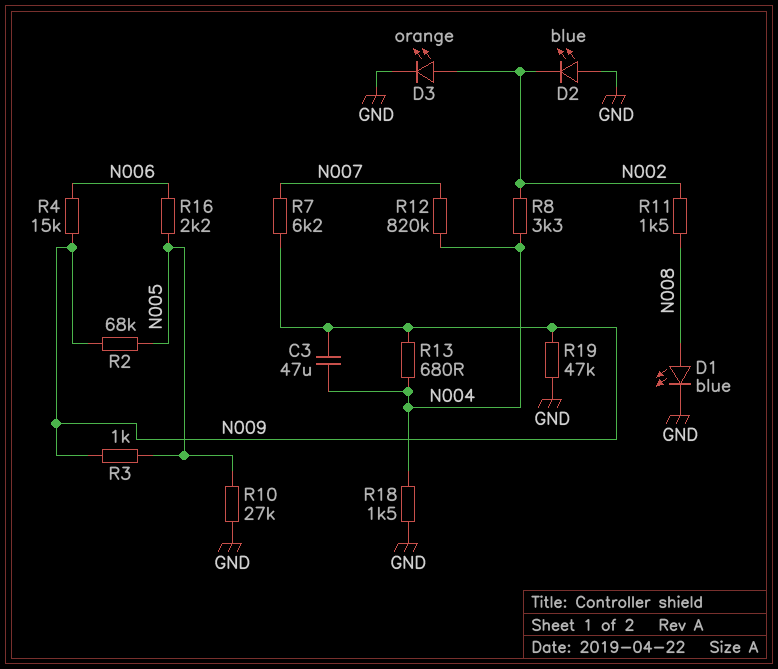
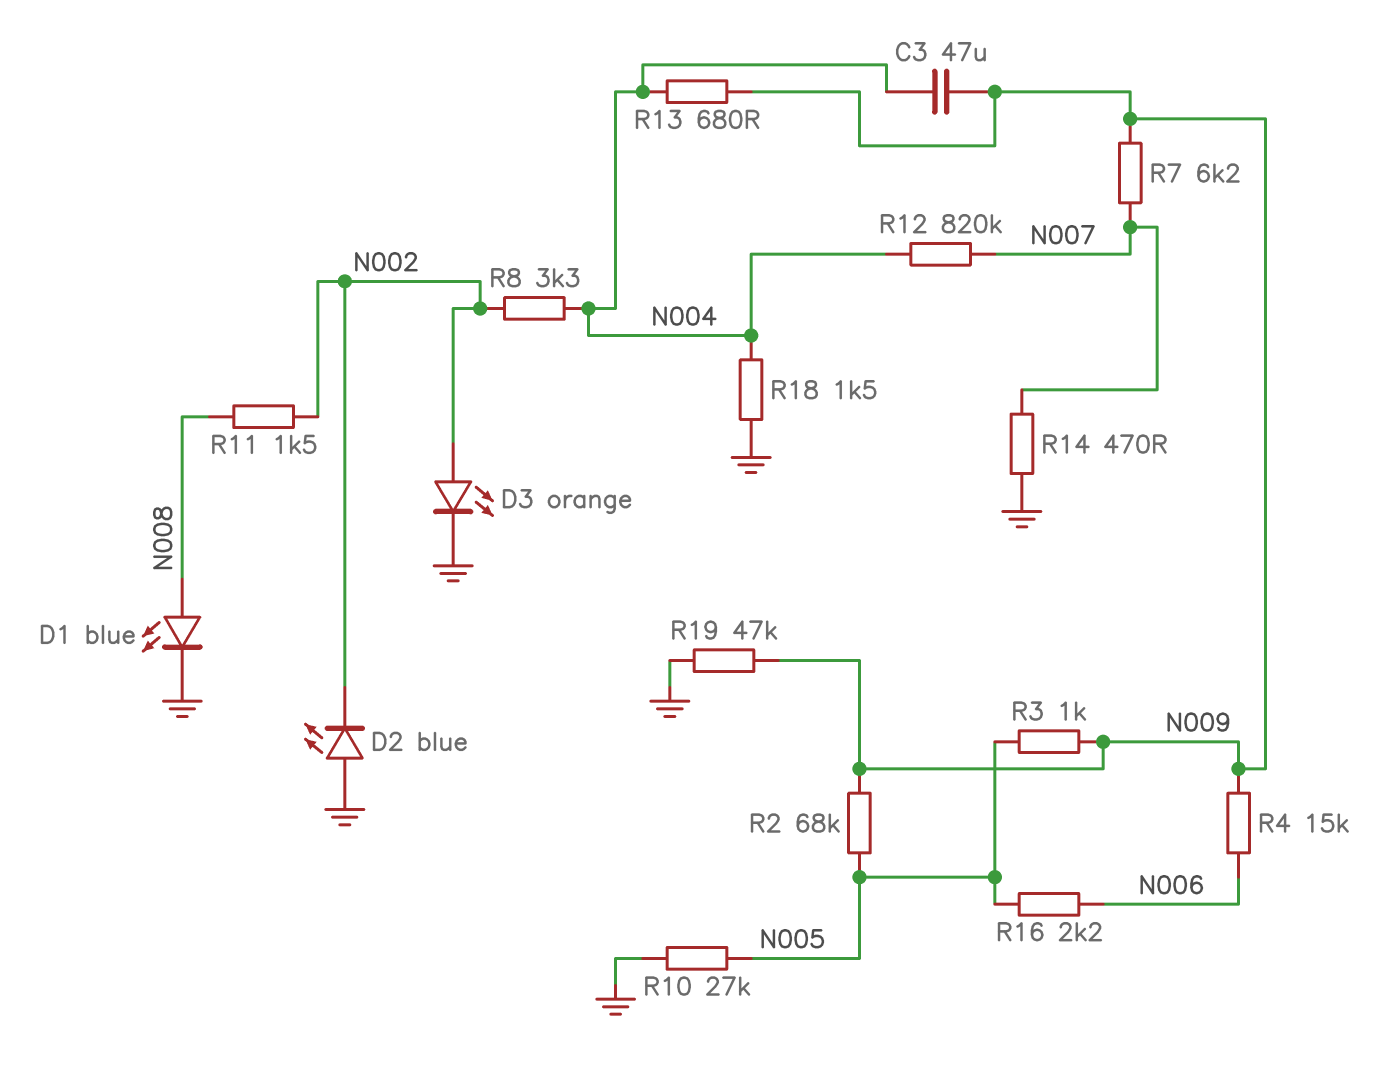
R14: none -> 470 (GND, N007)

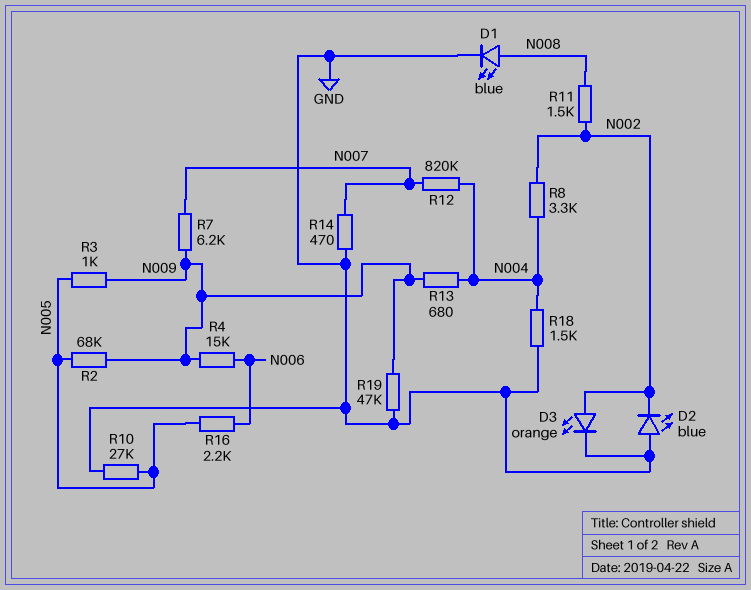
C3: 47uF (N004, N009) -> none

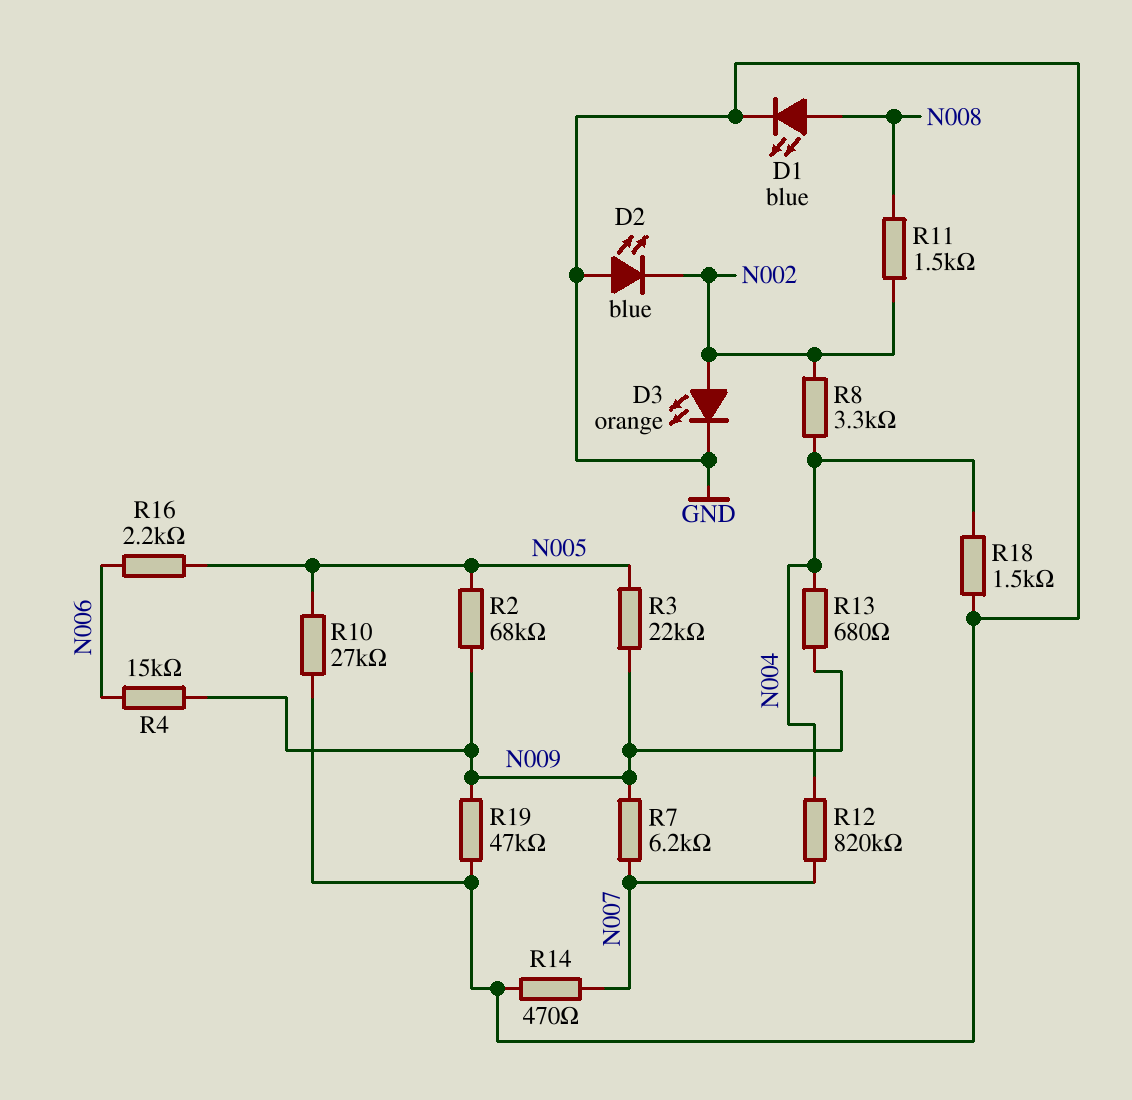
R3: 1k (N005, N009) -> 22k (N005, N009)

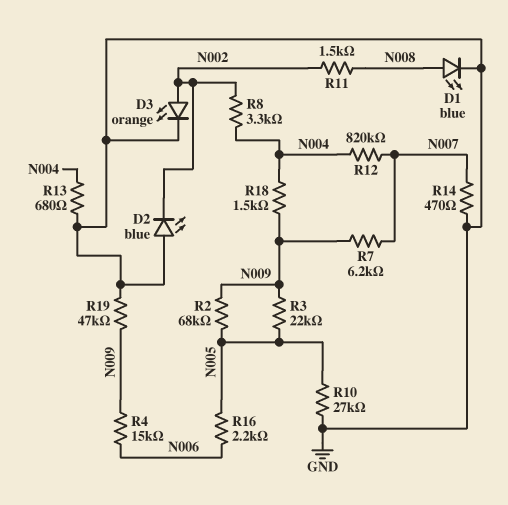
R13: 680 (N004, N009) -> 680 (GND, N004)
R18: 1.5k (GND, N004) -> 1.5k (N004, N009)

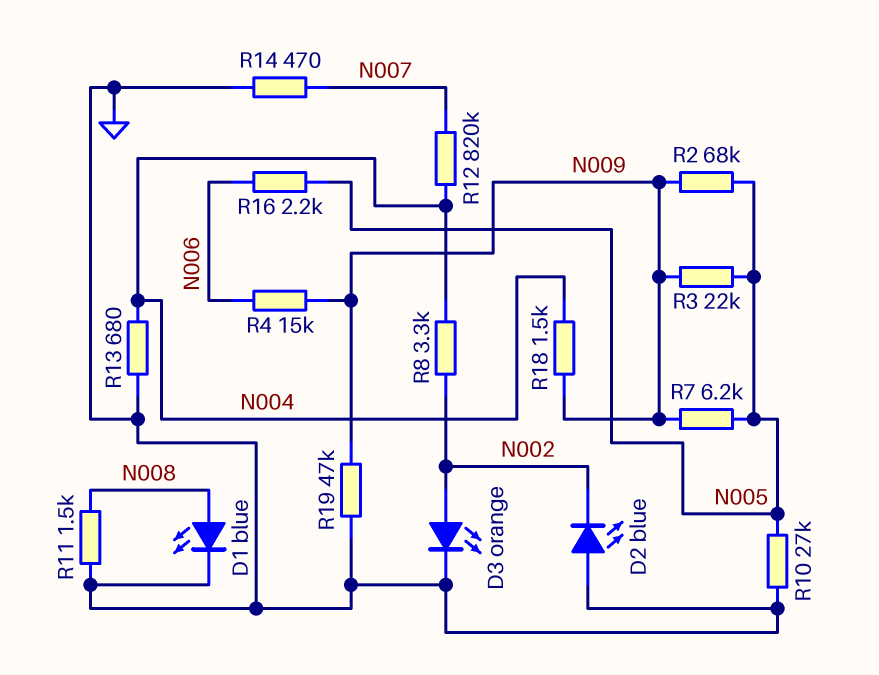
R7: 6.2k (N007, N009) -> 6.2k (N005, N009)
R11: 1.5k (N002, N008) -> 1.5k (GND, N008)

